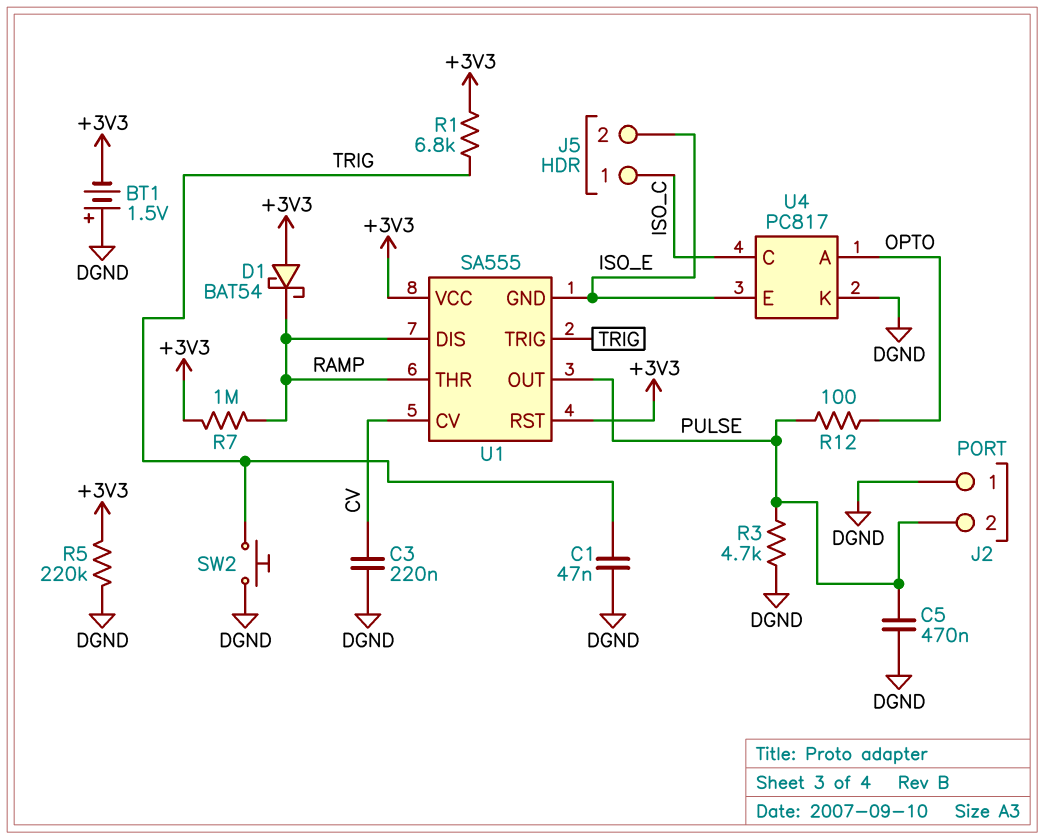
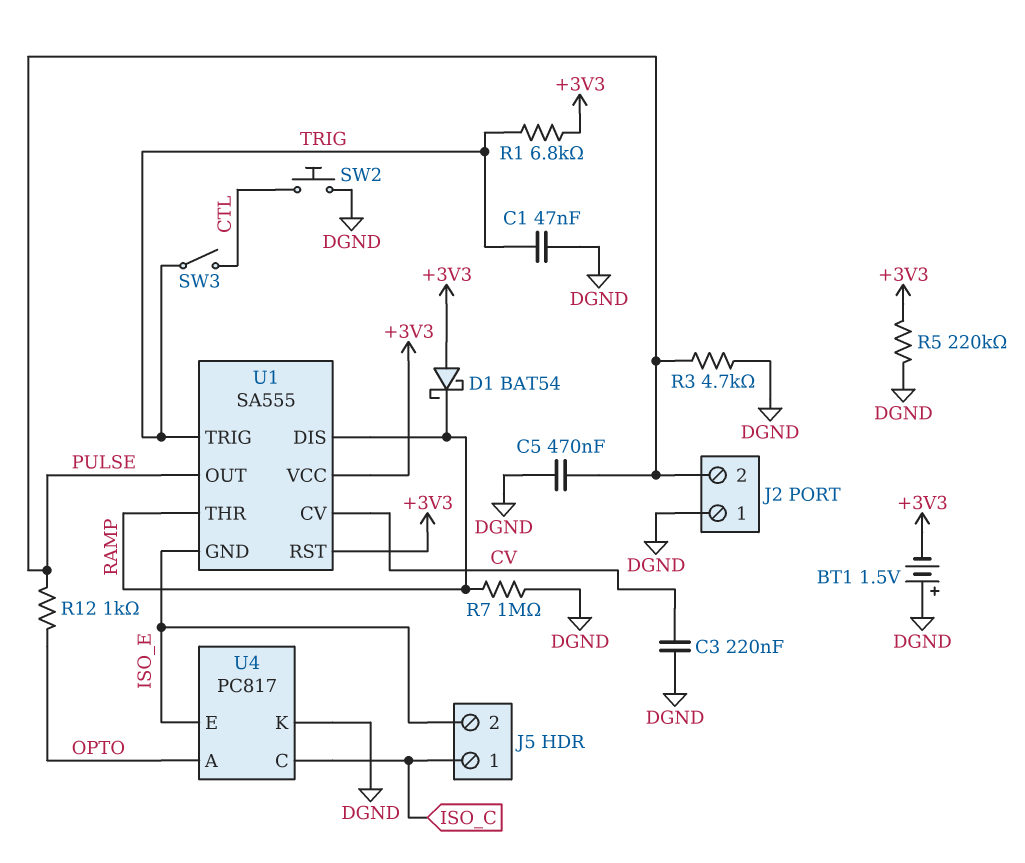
R7: 1M (+3V3, RAMP) -> 1M (DGND, RAMP)
R12: 100 (OPTO, PULSE) -> 1k (OPTO, PULSE)
SW2: button (DGND, TRIG) -> button (CTL, DGND)
SW3: none -> switch (CTL, TRIG)

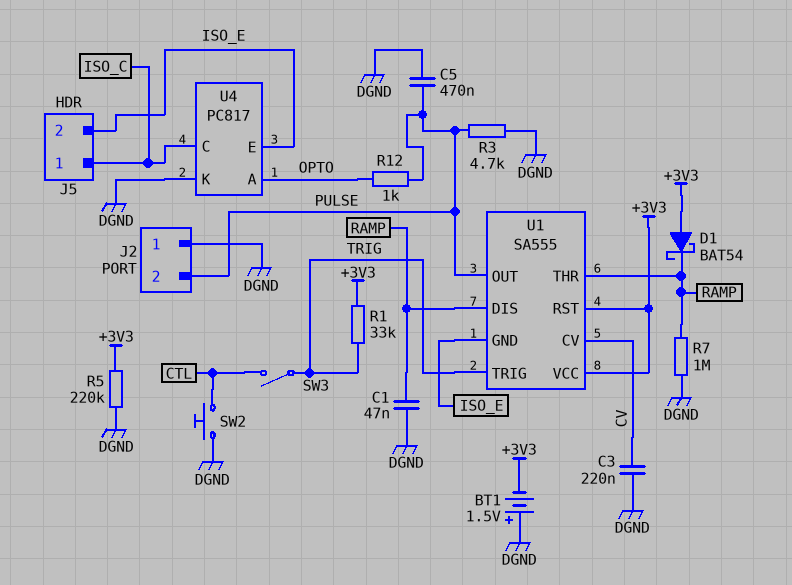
C1: 47nF (DGND, TRIG) -> 47nF (DGND, RAMP)
R1: 6.8k (+3V3, TRIG) -> 33k (+3V3, TRIG)

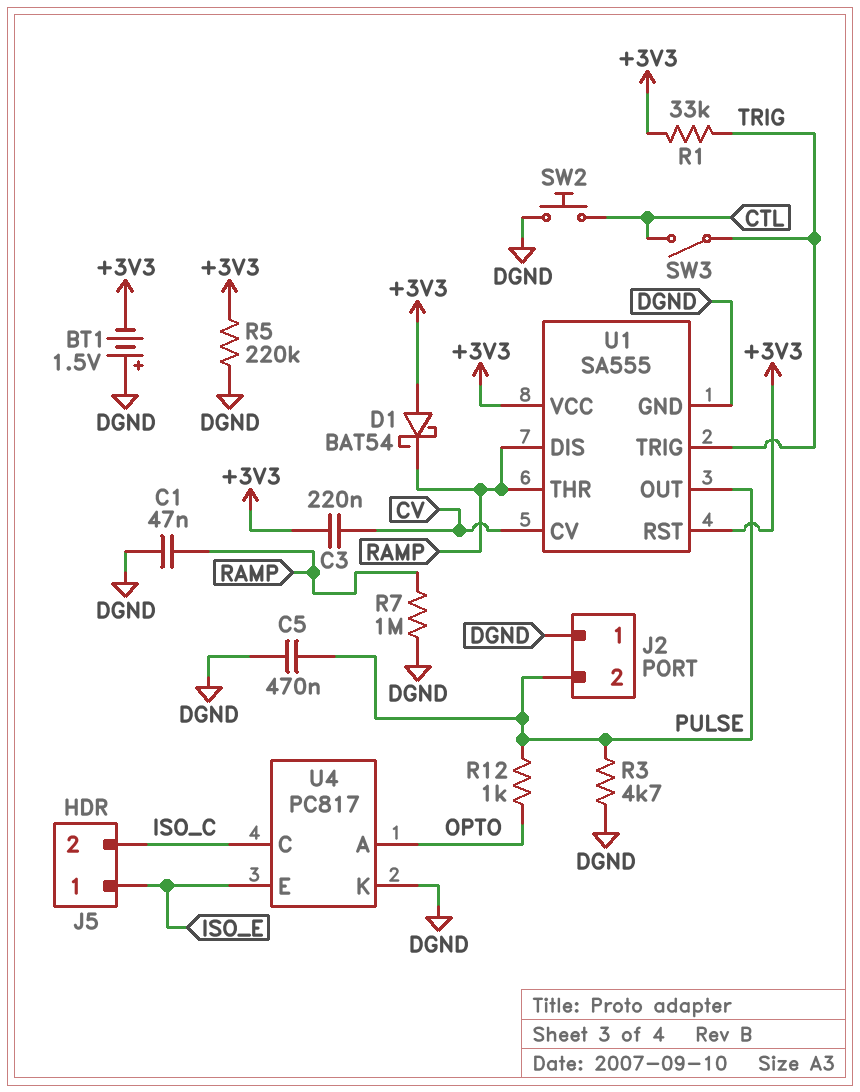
C3: 220nF (CV, DGND) -> 220nF (+3V3, CV)
J5 pin 1: ISO_C -> ISO_E
J5 pin 2: ISO_E -> ISO_C
U1 pin GND: ISO_E -> DGND

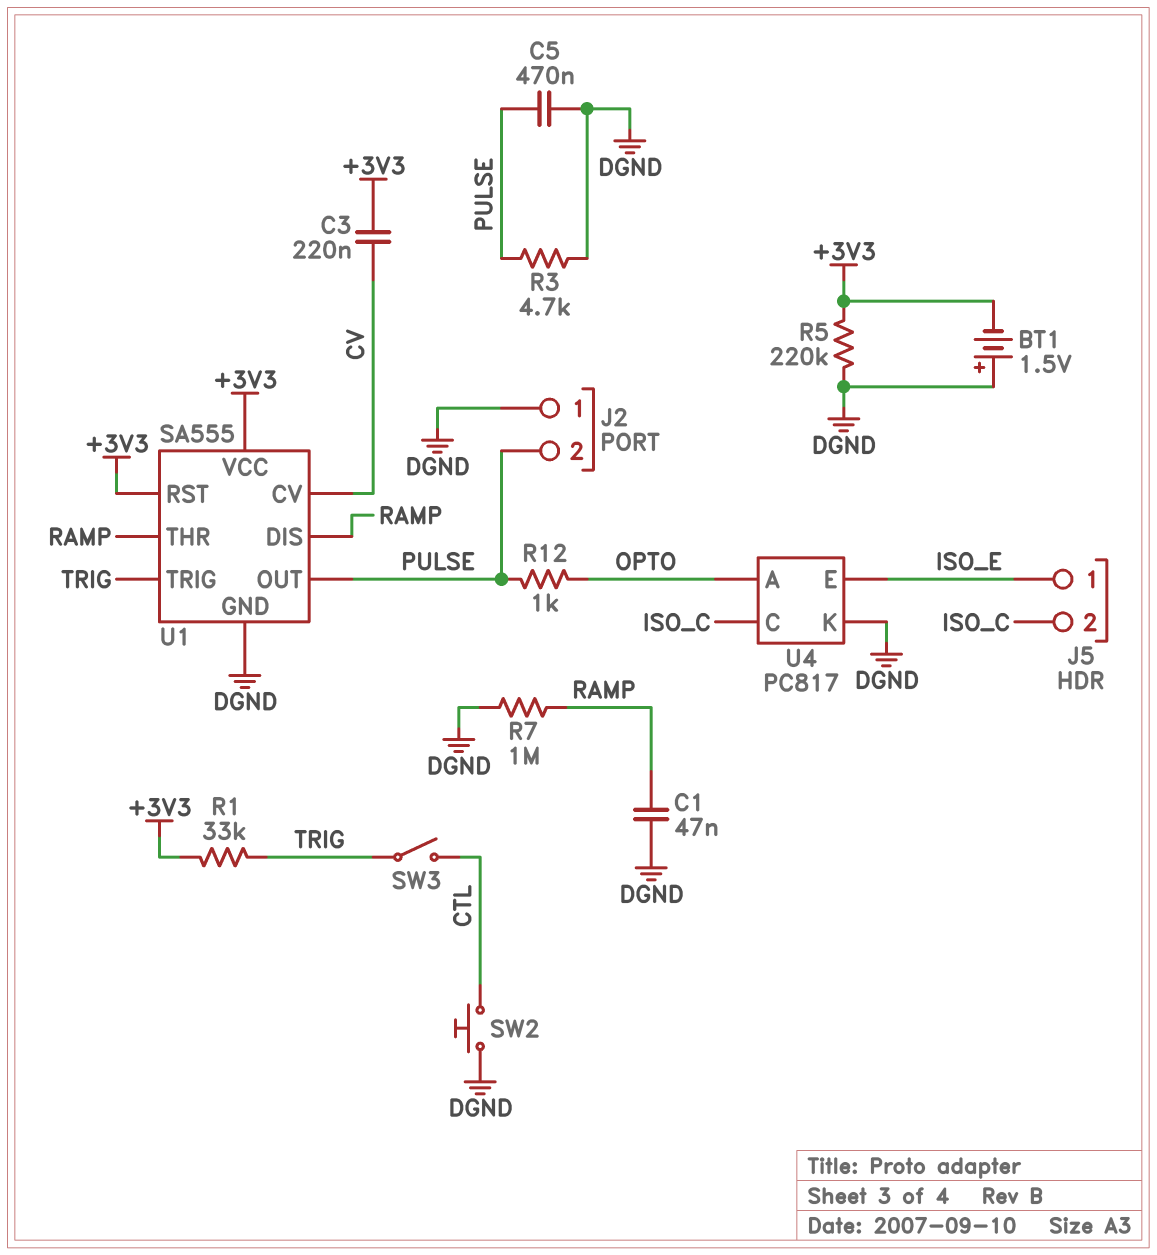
D1: schottky BAT54 (A +3V3, K RAMP) -> none

